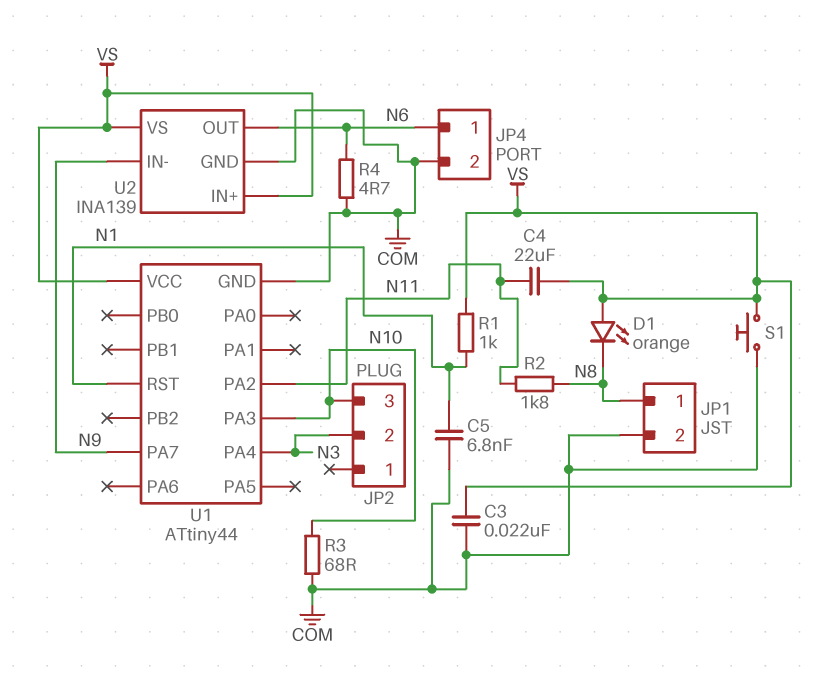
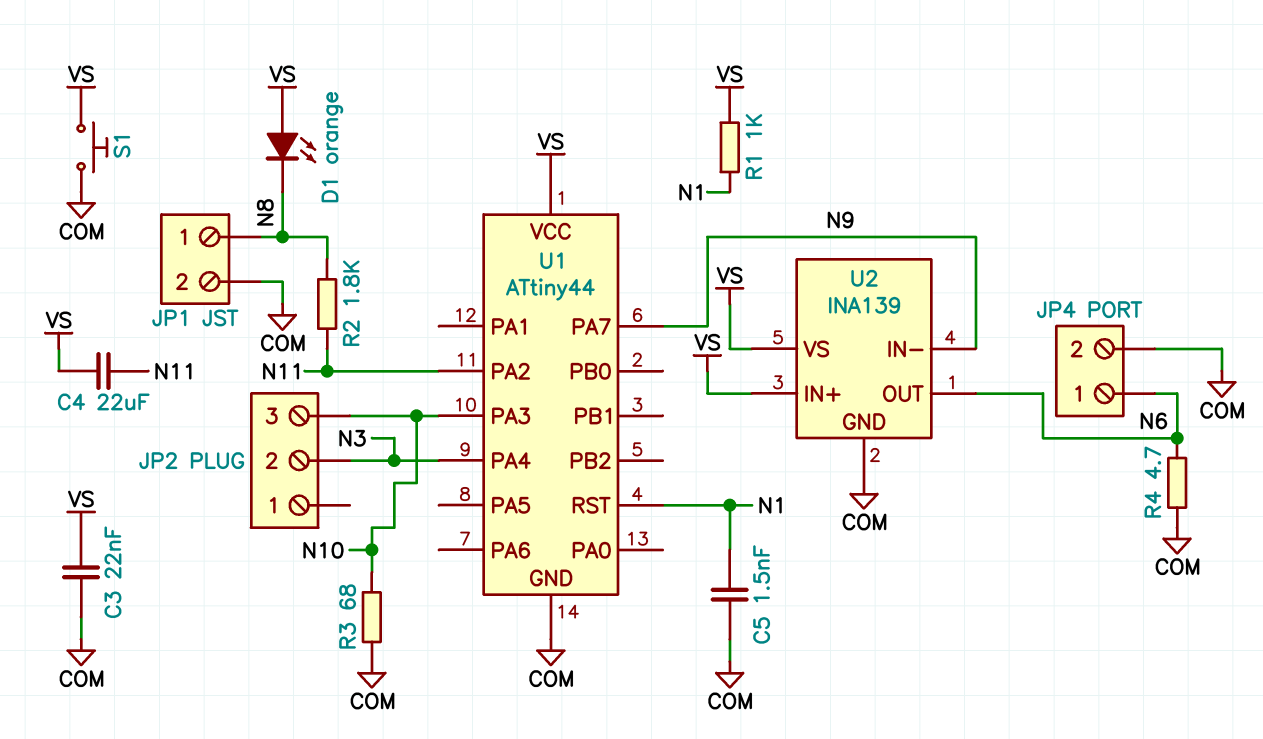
C5: 6.8nF (COM, N1) -> 1.5nF (COM, N1)

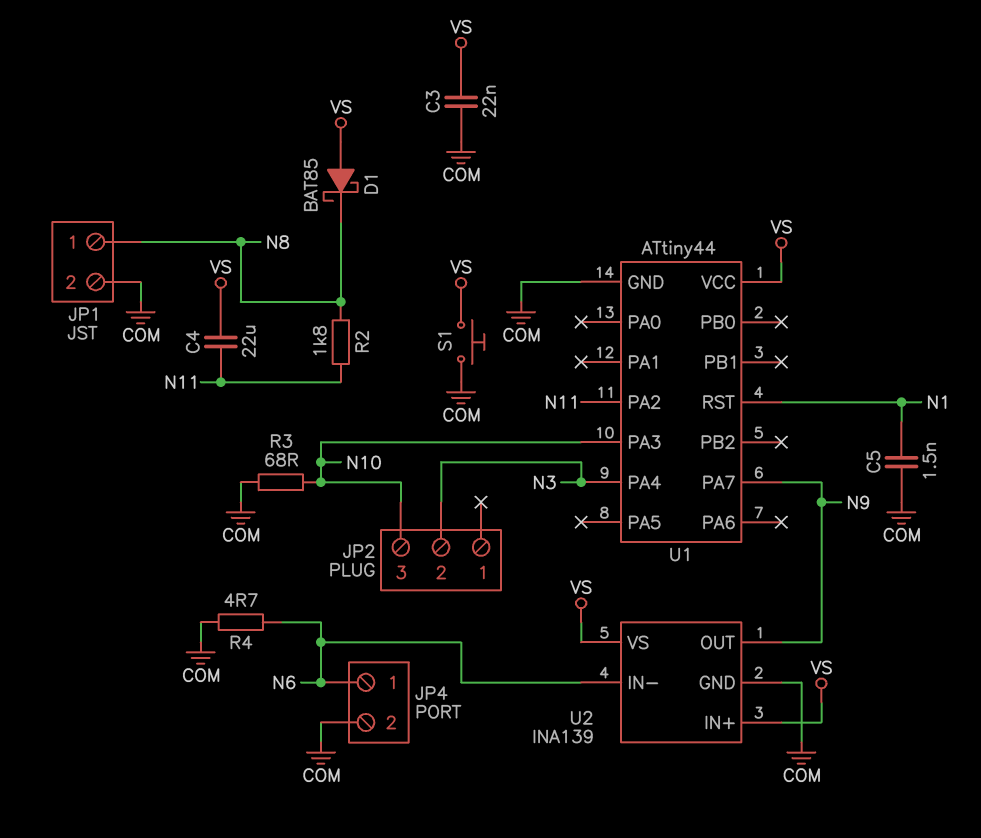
D1: LED orange (A VS, K N8) -> schottky BAT85 (A VS, K N8)
R1: 1k (N1, VS) -> none
U2 pin IN-: N9 -> N6
U2 pin OUT: N6 -> N9

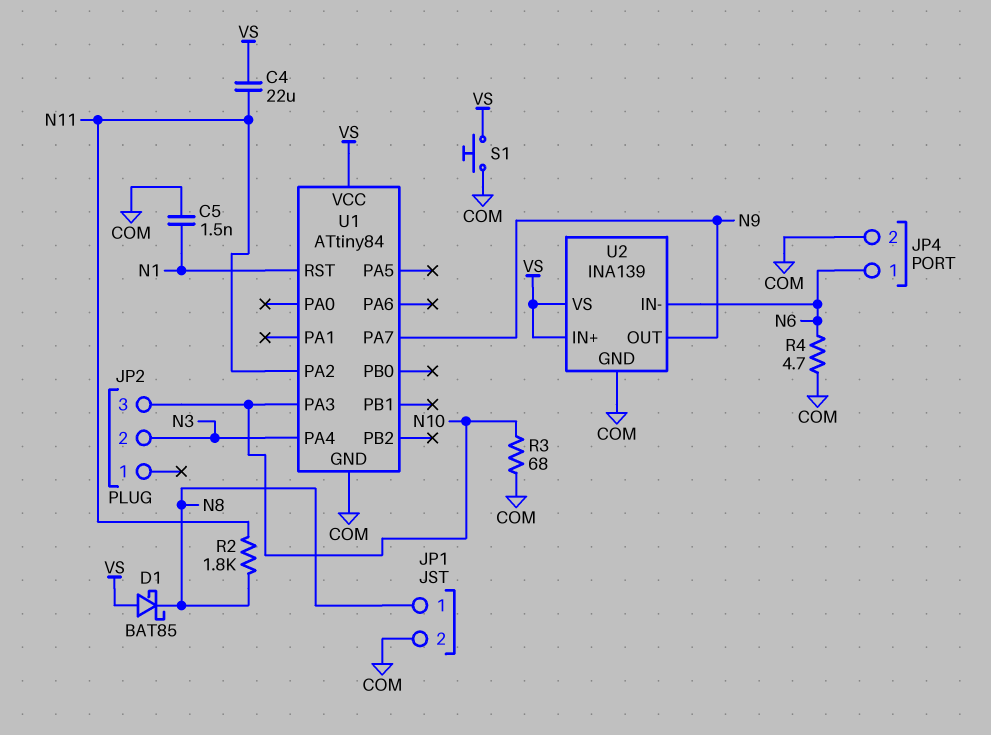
C3: 22nF (COM, VS) -> none
U1: ATtiny44 -> ATtiny84

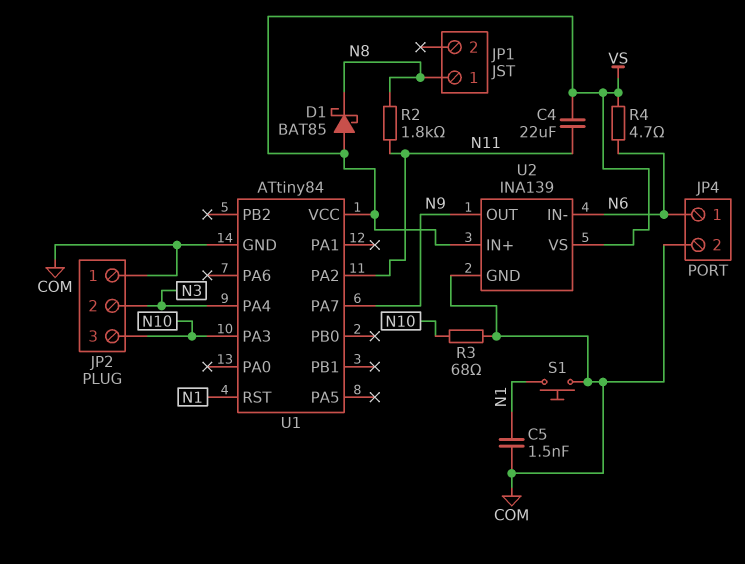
JP1 pin 2: COM -> none
JP2 pin 1: none -> COM
R4: 4.7 (COM, N6) -> 4.7 (N6, VS)
S1: button (COM, VS) -> button (COM, N1)

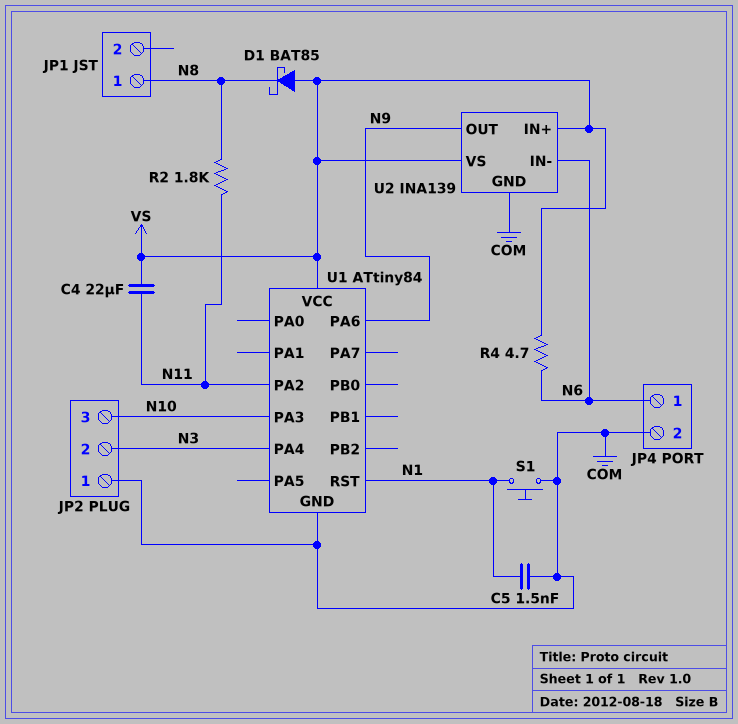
R3: 68 (COM, N10) -> none
U1 pin PA6: none -> N9
U1 pin PA7: N9 -> none

